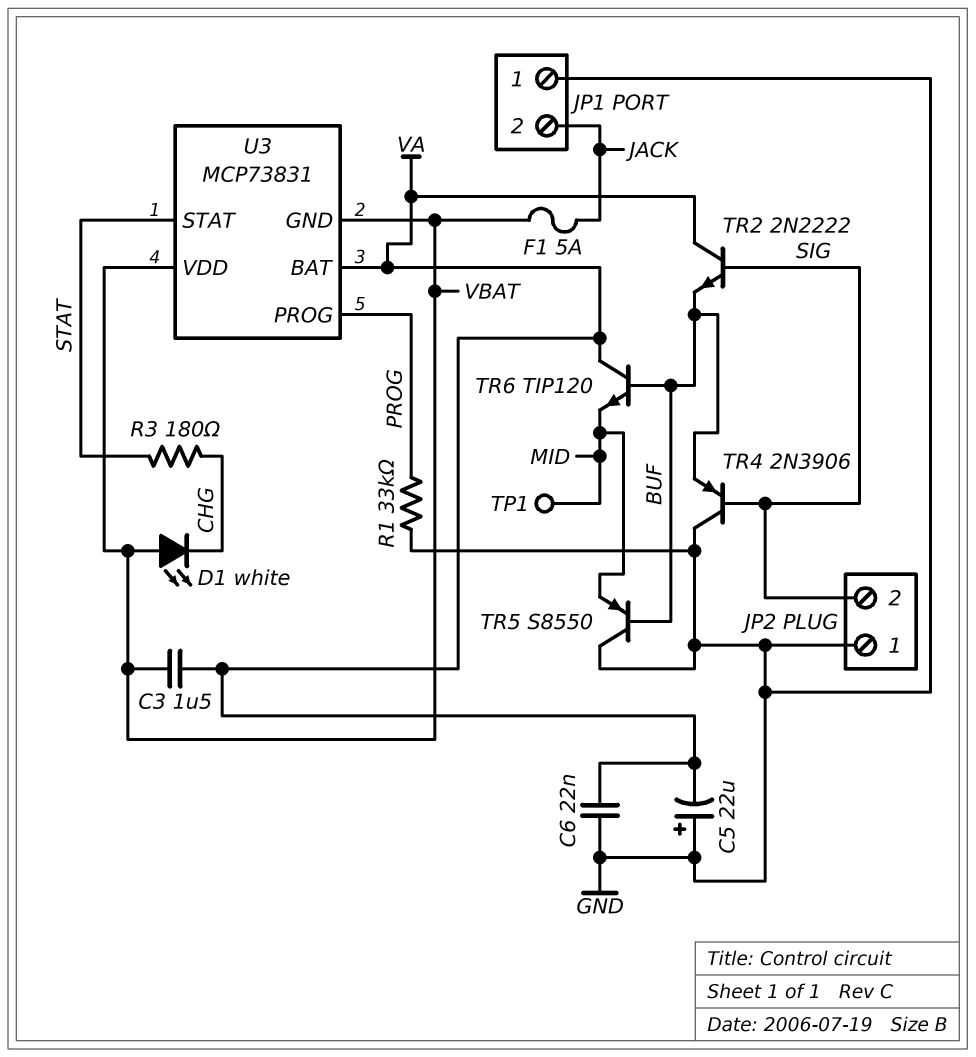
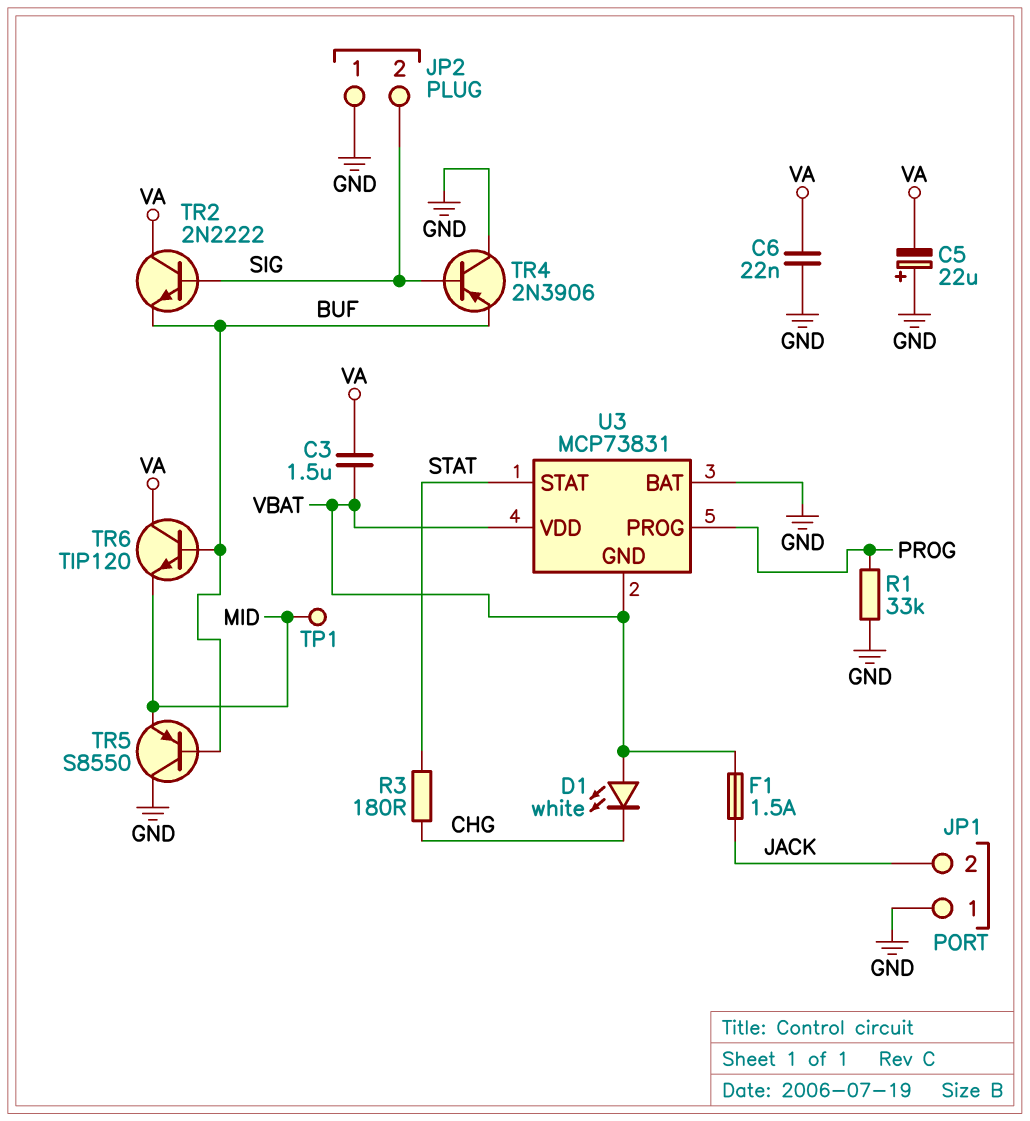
F1: 5A (JACK, VBAT) -> 1.5A (JACK, VBAT)
U3 pin BAT: VA -> GND

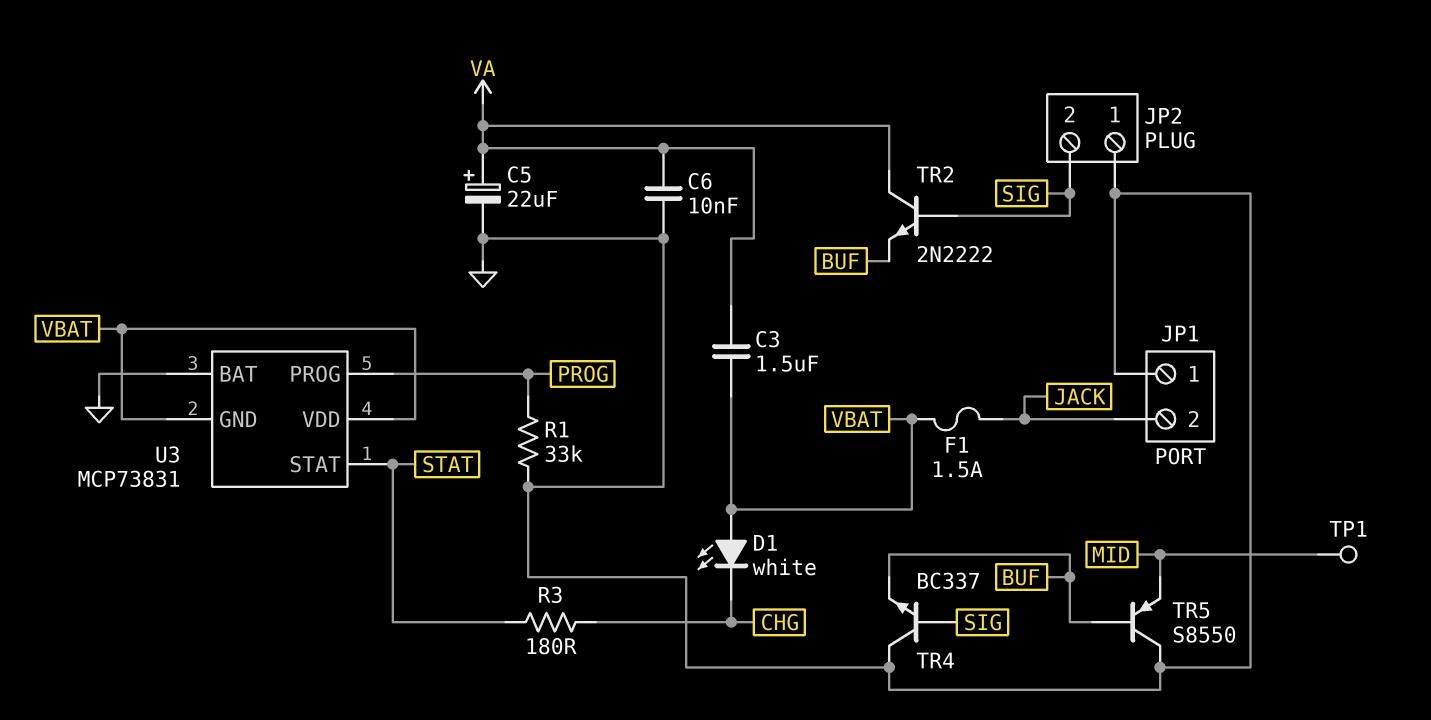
C5: 22uF (plus GND, minus VA) -> 22uF (plus VA, minus GND)
C6: 22nF (GND, VA) -> 10nF (GND, VA)
TR4: PNP 2N3906 (B SIG, C GND, E BUF) -> NPN BC337 (B SIG, C GND, E BUF)
TR6: NPN TIP120 (B BUF, C VA, E MID) -> none

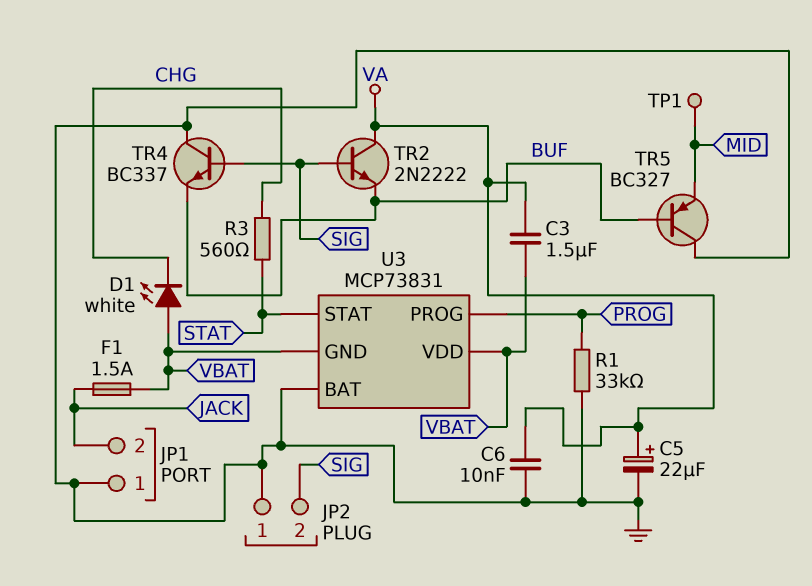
R3: 180 (CHG, STAT) -> 560 (CHG, STAT)
TR5: PNP S8550 (B BUF, C GND, E MID) -> PNP BC327 (B BUF, C GND, E MID)

